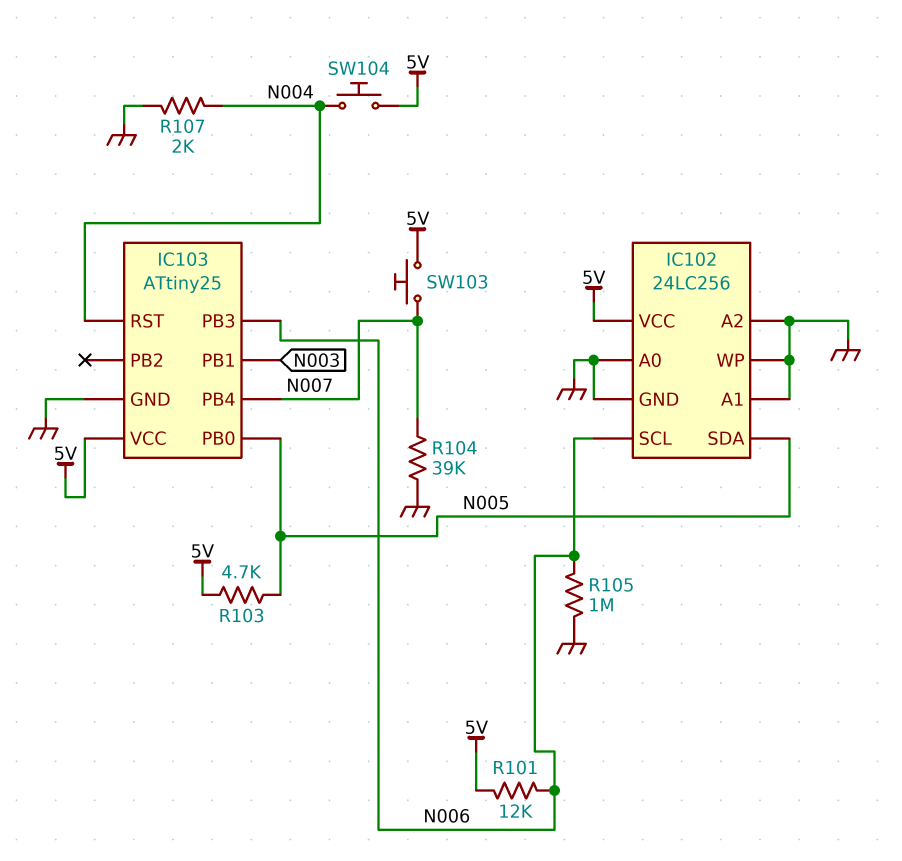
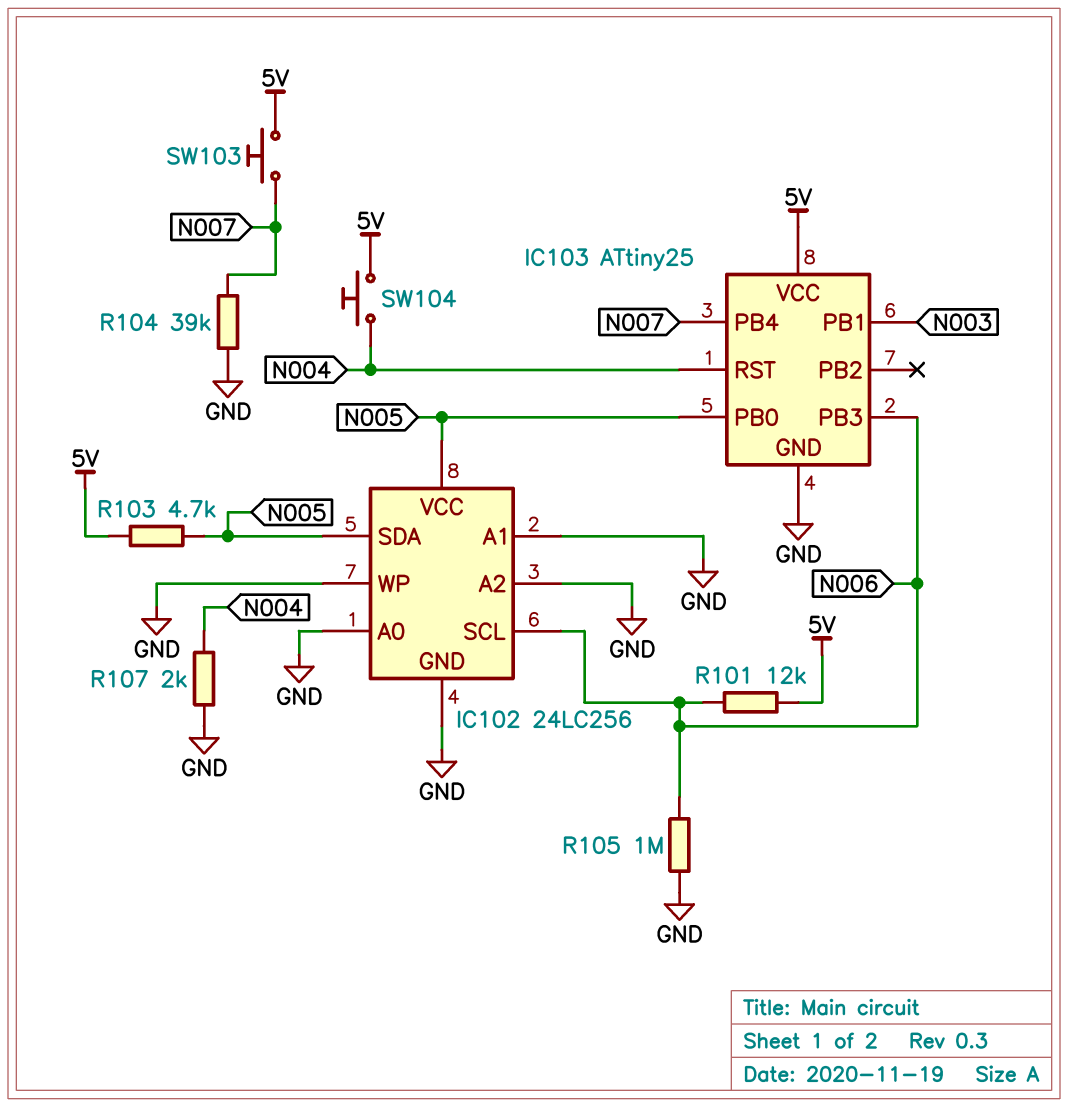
IC102 pin VCC: 5V -> N005

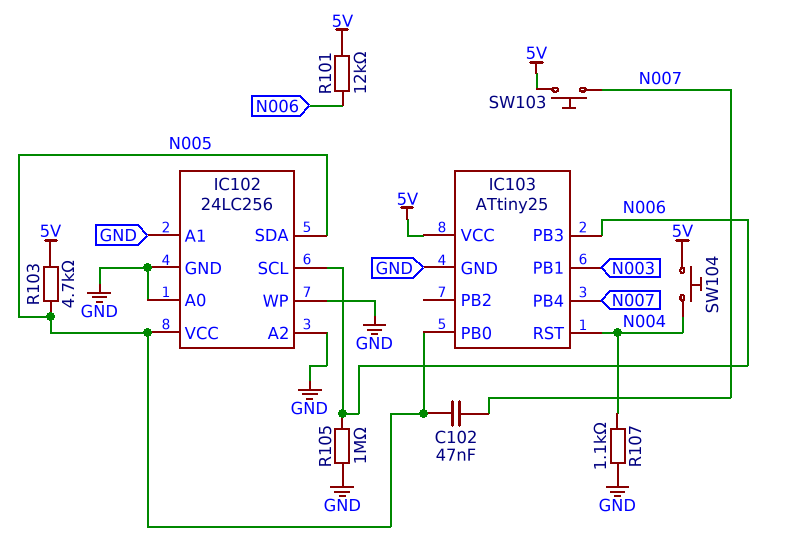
C102: none -> 47nF (N005, N007)
R104: 39k (GND, N007) -> none
R107: 2k (GND, N004) -> 1.1k (GND, N004)

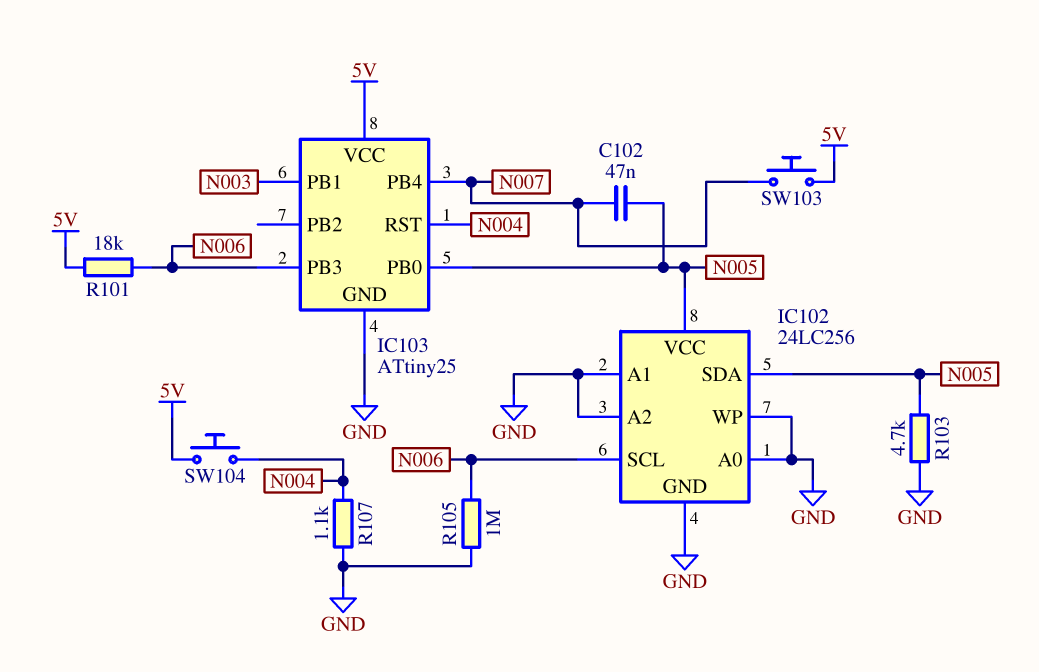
R101: 12k (5V, N006) -> 18k (5V, N006)
R103: 4.7k (5V, N005) -> 4.7k (GND, N005)

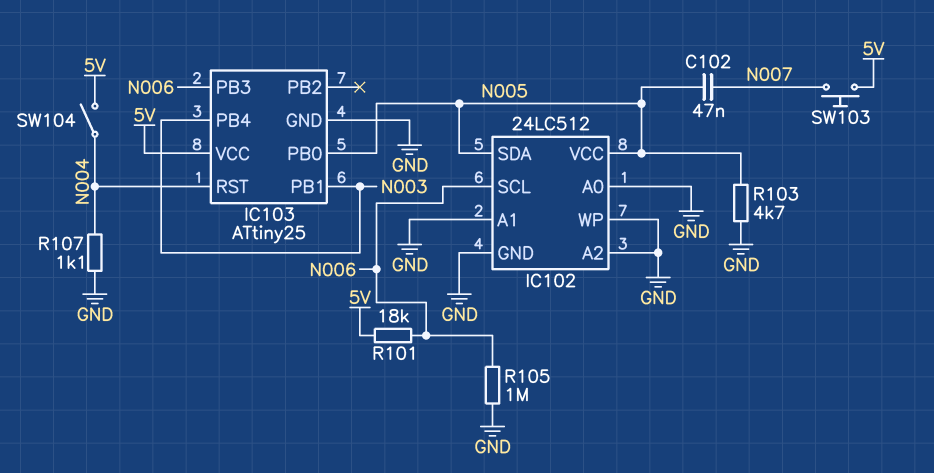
IC102: 24LC256 -> 24LC512
IC103 pin PB4: N007 -> N003
SW104: button (5V, N004) -> switch (5V, N004)

